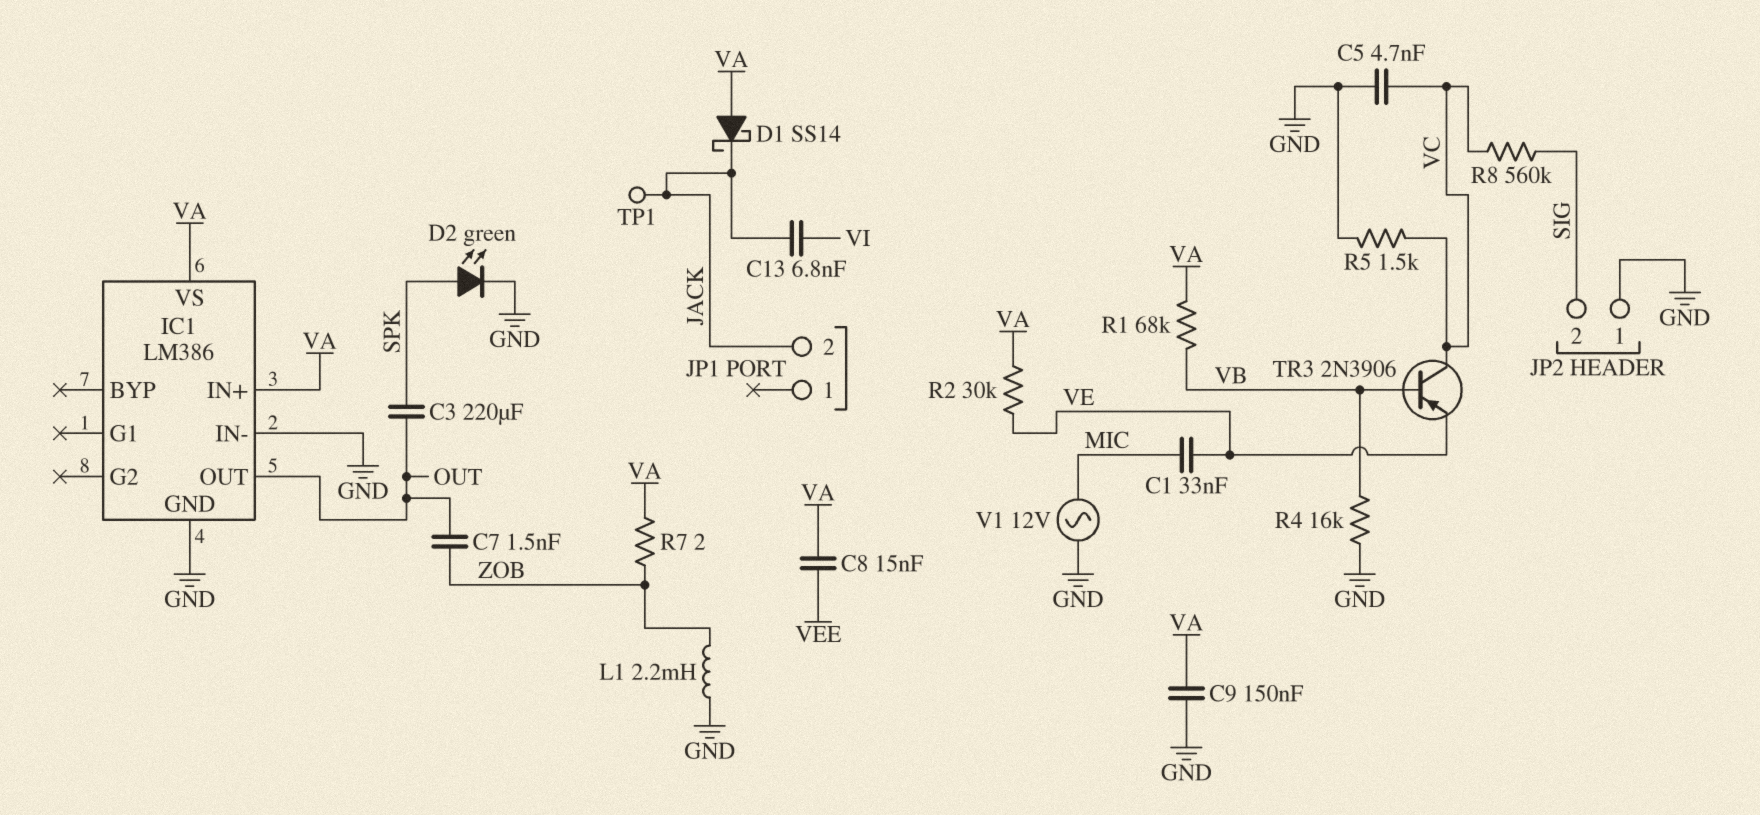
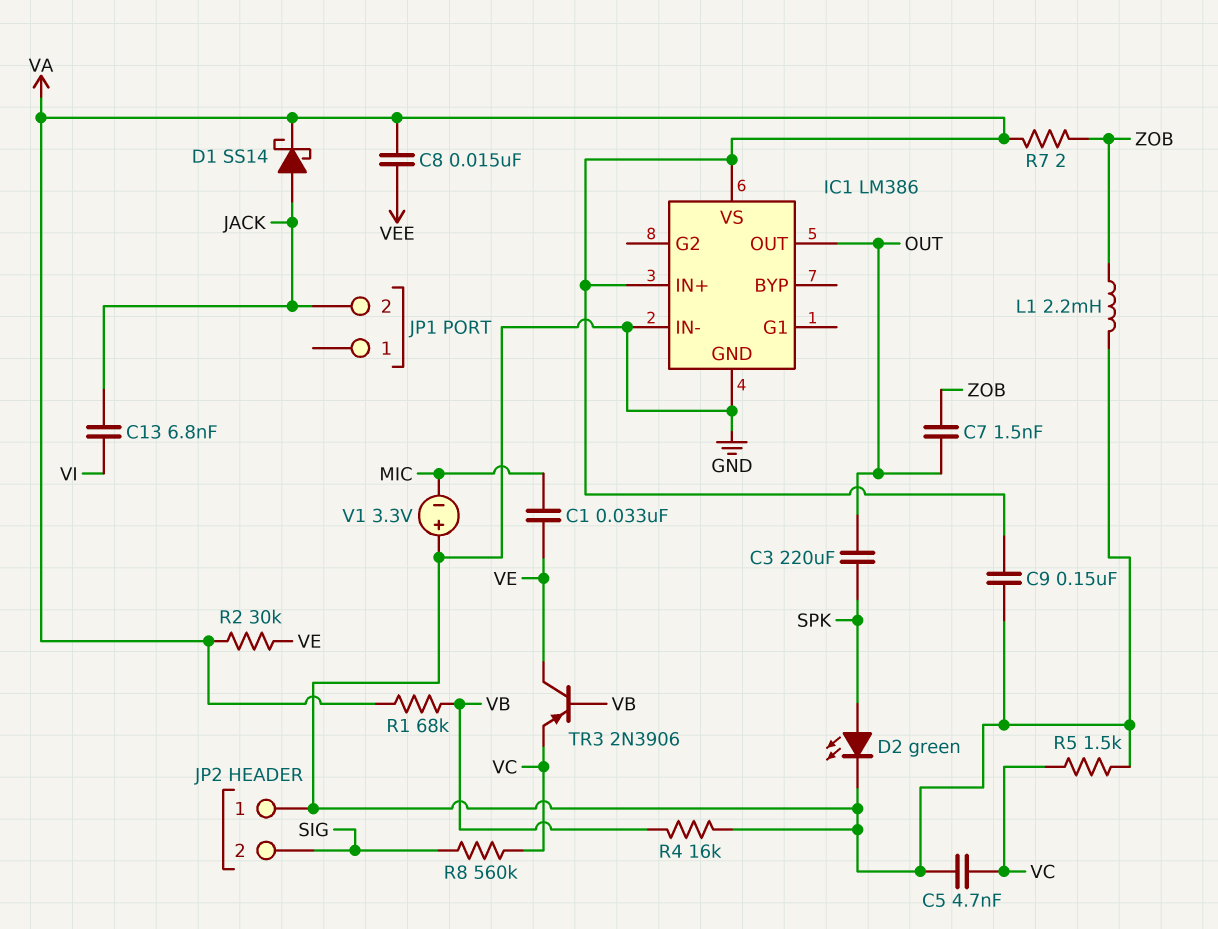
D1: schottky SS14 (A VA, K JACK) -> schottky SS14 (A JACK, K VA)
TP1: test point (JACK) -> none
TR3: PNP 2N3906 (B VB, C VC, E VE) -> PNP 2N3906 (B VB, C VE, E VC)
V1: AC 12V (GND, MIC) -> 3.3V (plus GND, minus MIC)

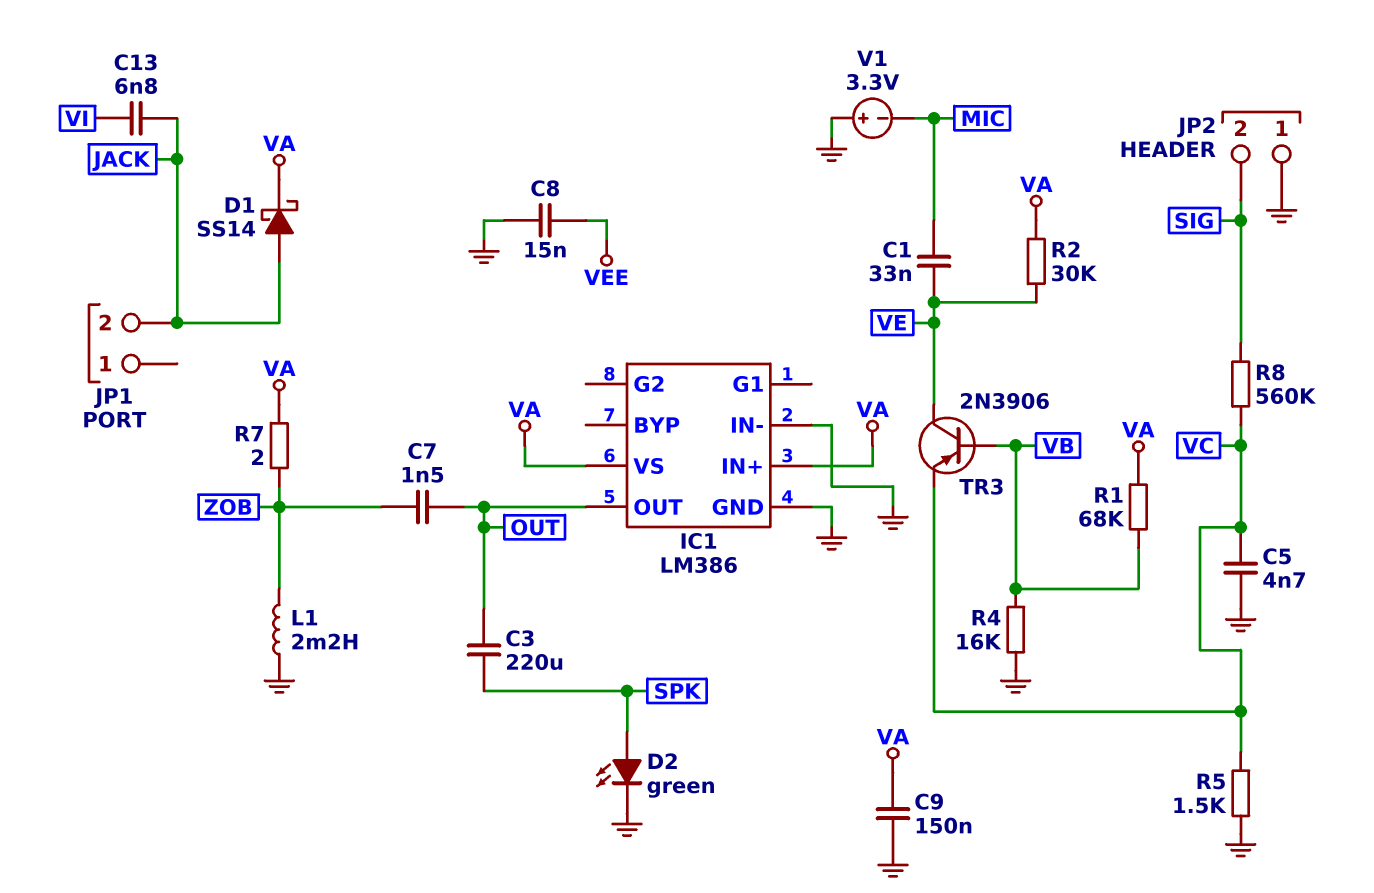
C8: 15nF (VA, VEE) -> 15nF (GND, VEE)

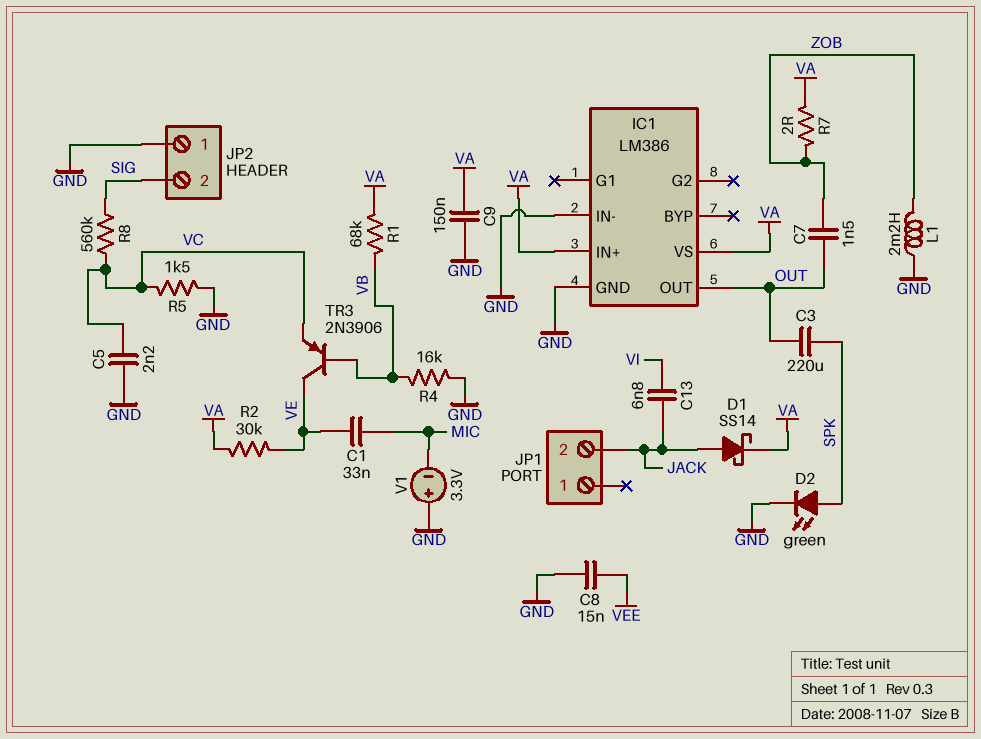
C5: 4.7nF (GND, VC) -> 2.2nF (GND, VC)

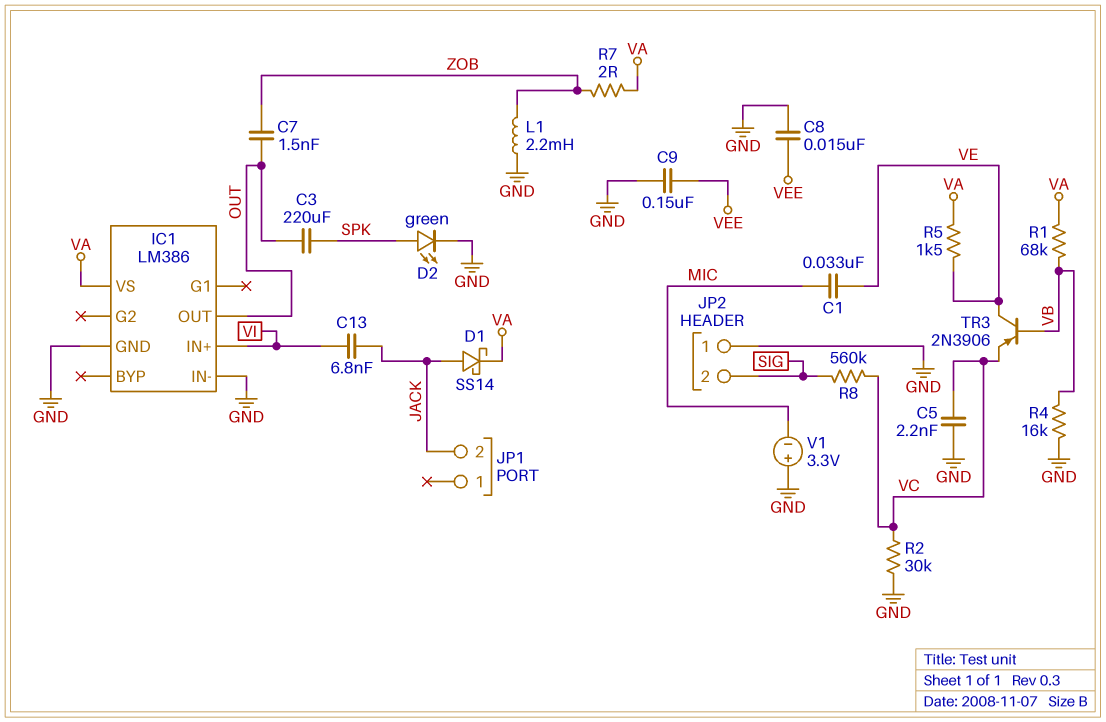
C9: 150nF (GND, VA) -> 150nF (GND, VEE)
IC1 pin IN+: VA -> VI
R2: 30k (VA, VE) -> 30k (GND, VC)
R5: 1.5k (GND, VC) -> 1.5k (VA, VE)

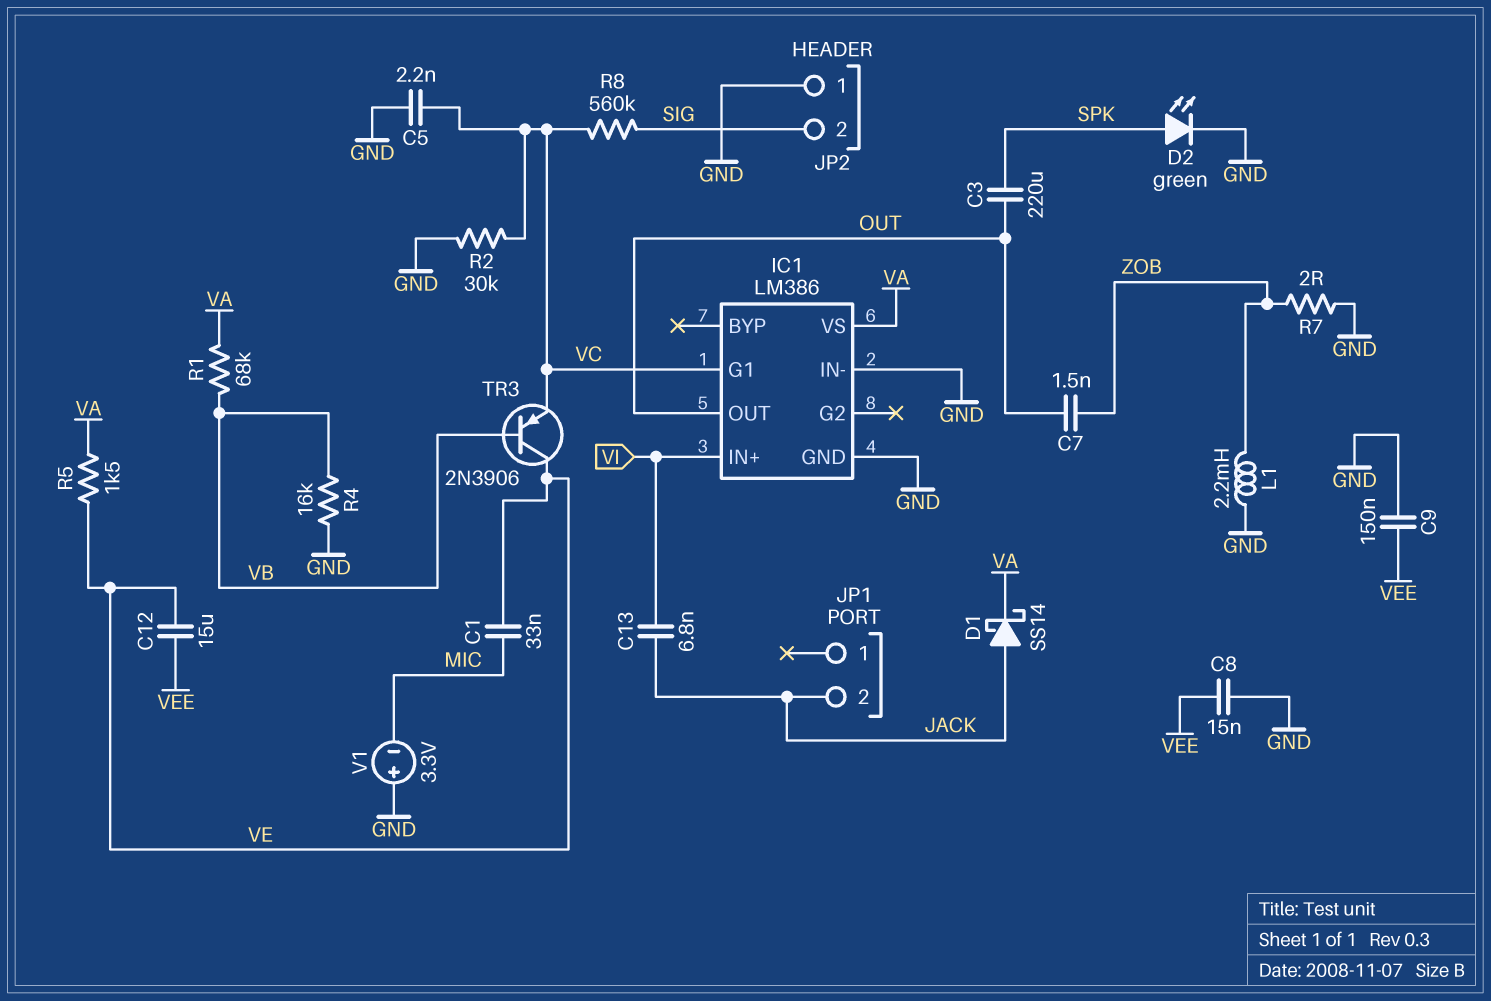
C12: none -> 15uF (VE, VEE)
IC1 pin G1: none -> VC
R7: 2 (VA, ZOB) -> 2 (GND, ZOB)

